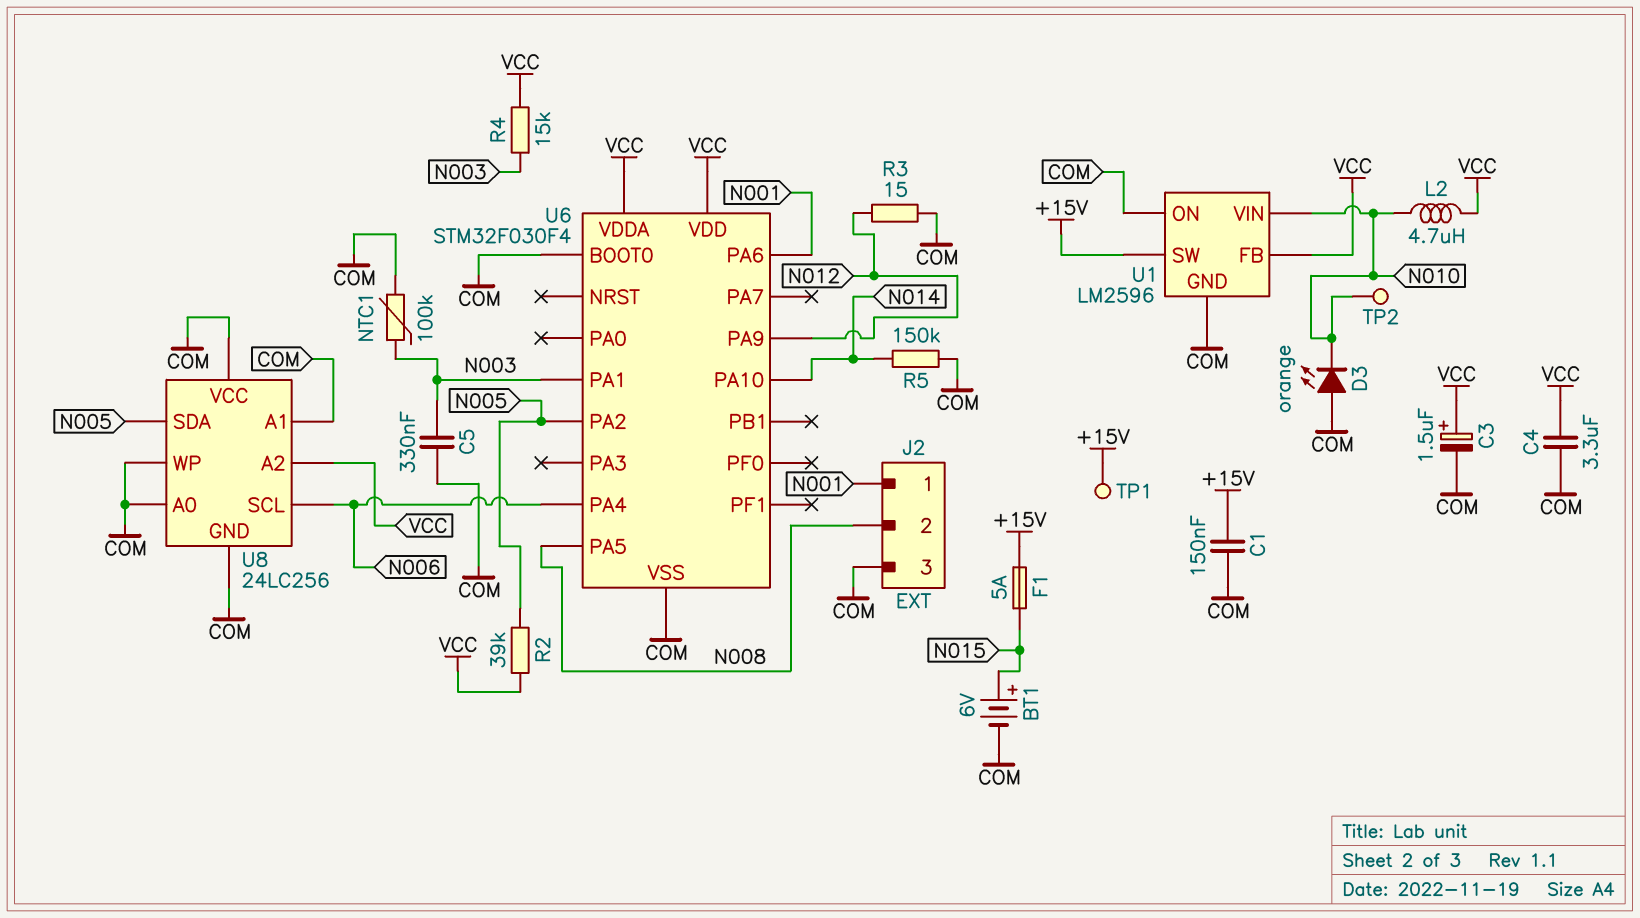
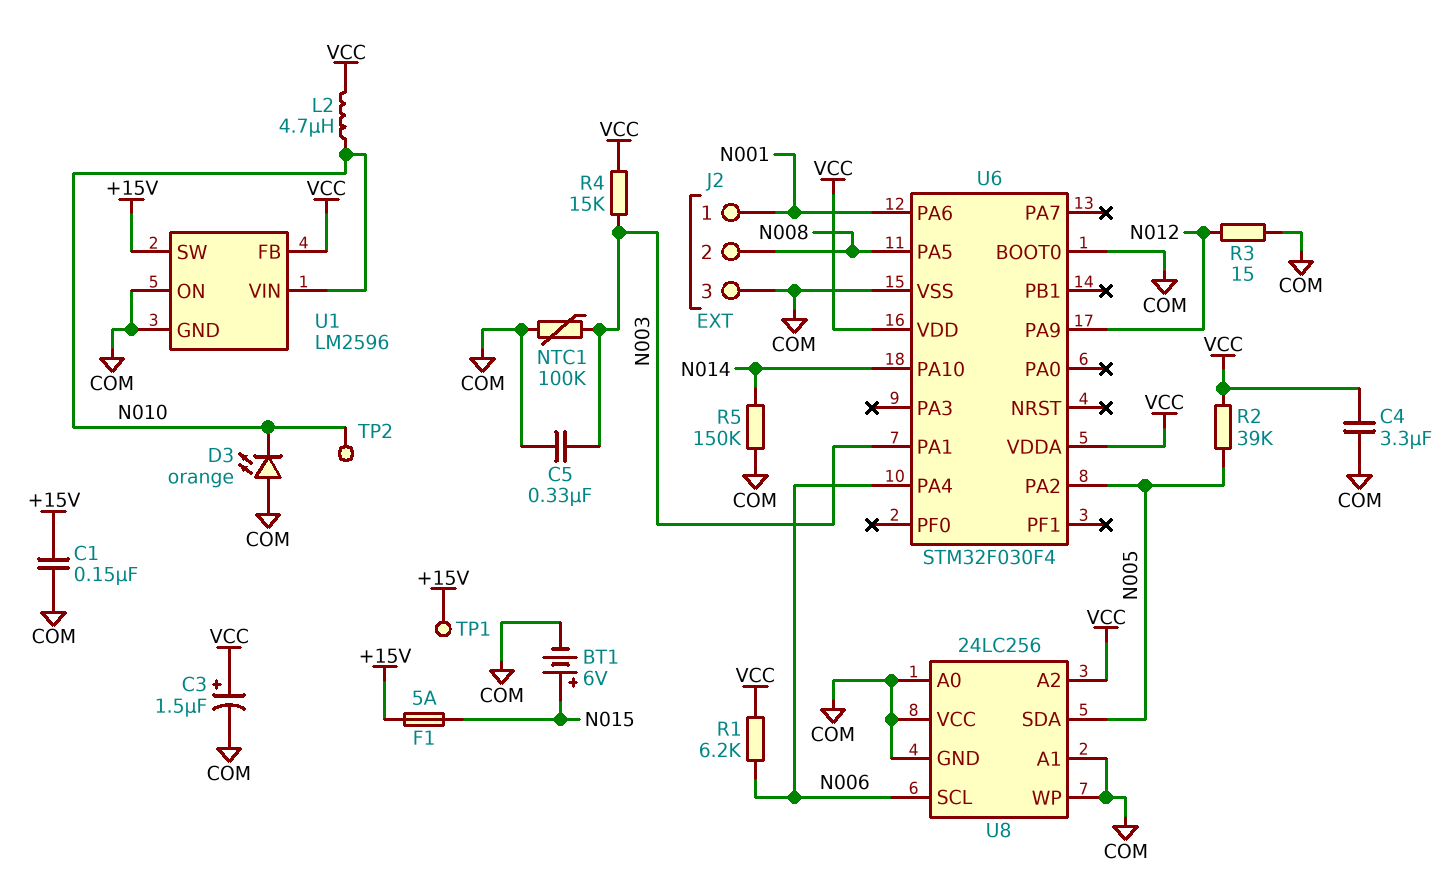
R1: none -> 6.2k (N006, VCC)

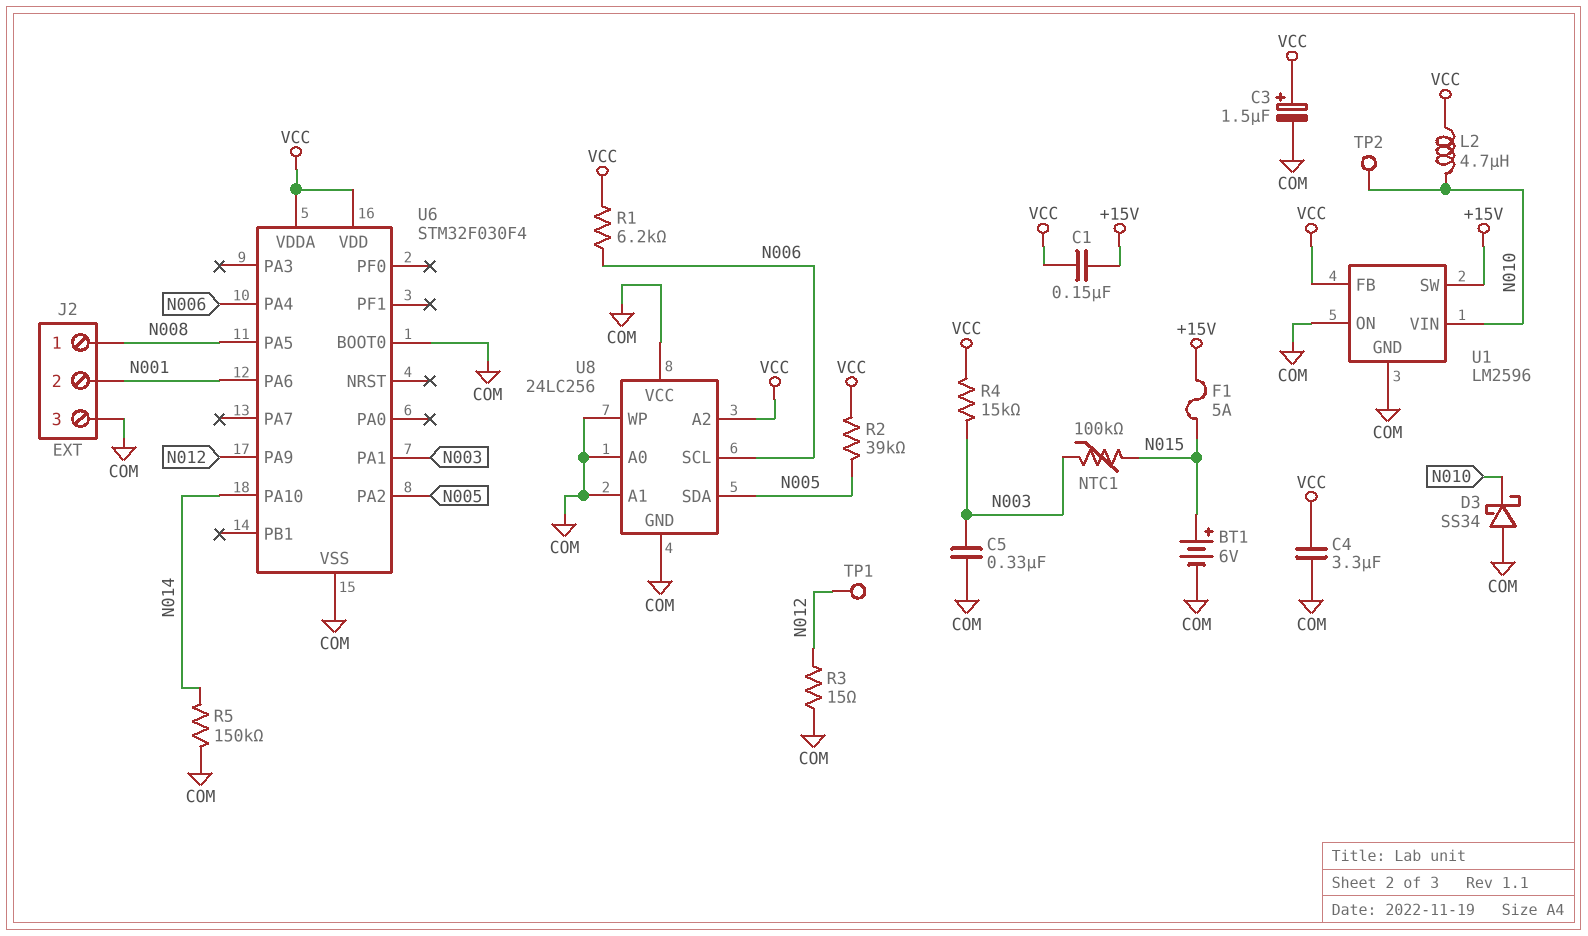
C1: 150nF (+15V, COM) -> 150nF (+15V, VCC)
D3: LED orange (A COM, K N010) -> schottky SS34 (A COM, K N010)
J2 pin 1: N001 -> N008
J2 pin 2: N008 -> N001
NTC1: 100k (COM, N003) -> 100k (N003, N015)
TP1: test point (+15V) -> test point (N012)

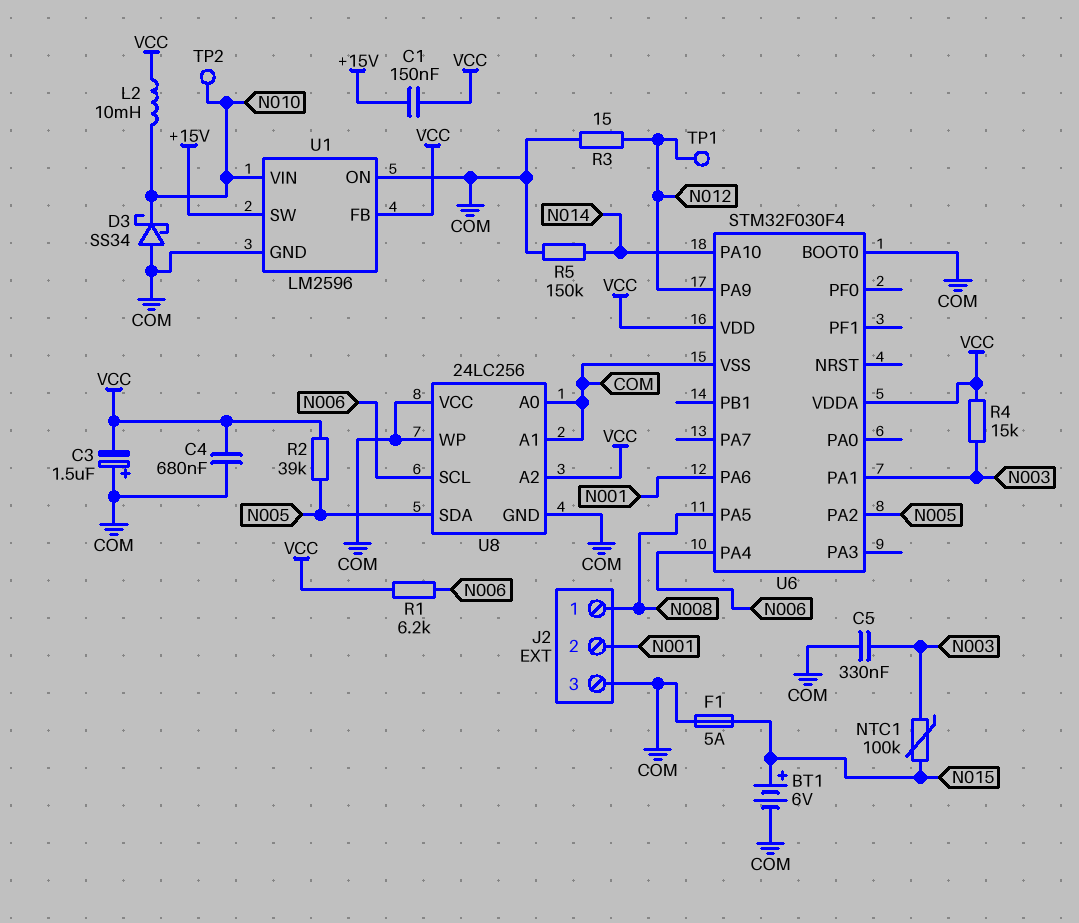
C3: 1.5uF (plus VCC, minus COM) -> 1.5uF (plus COM, minus VCC)
C4: 3.3uF (COM, VCC) -> 680nF (COM, VCC)
F1: 5A (+15V, N015) -> 5A (COM, N015)
L2: 4.7uH (N010, VCC) -> 10mH (N010, VCC)

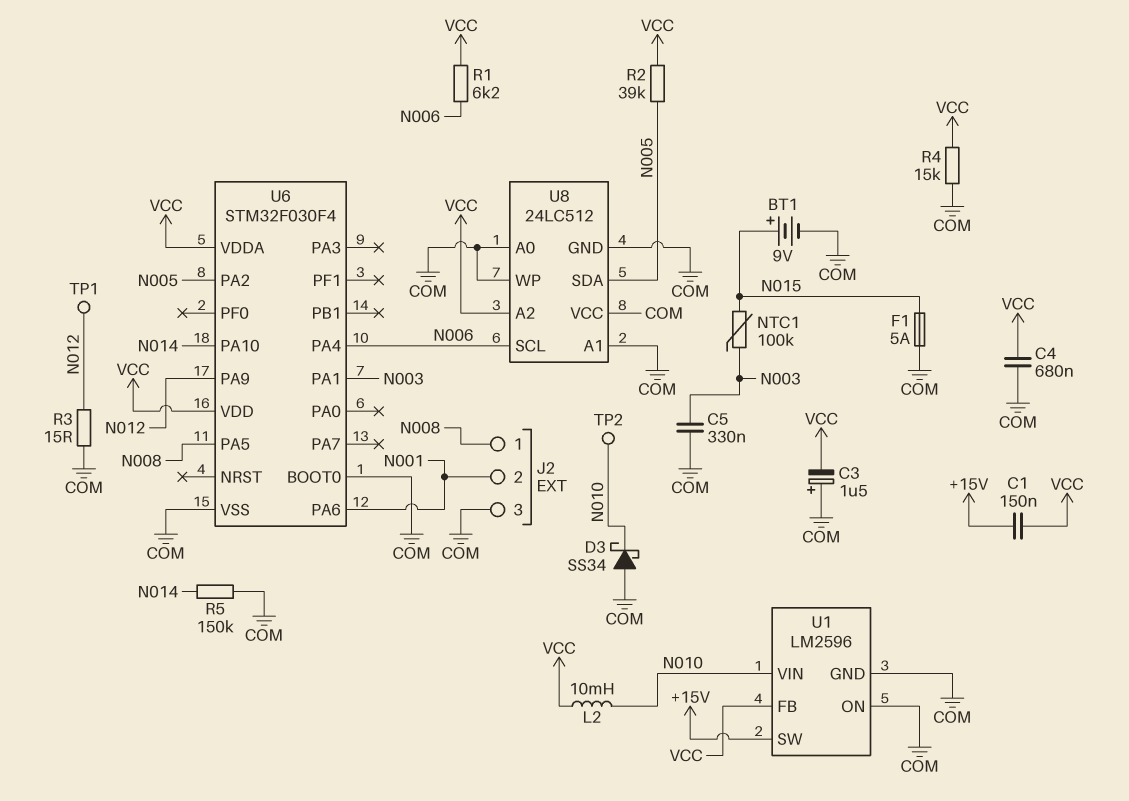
BT1: 6V (plus N015, minus COM) -> 9V (plus N015, minus COM)
R4: 15k (N003, VCC) -> 15k (COM, VCC)
U8: 24LC256 -> 24LC512

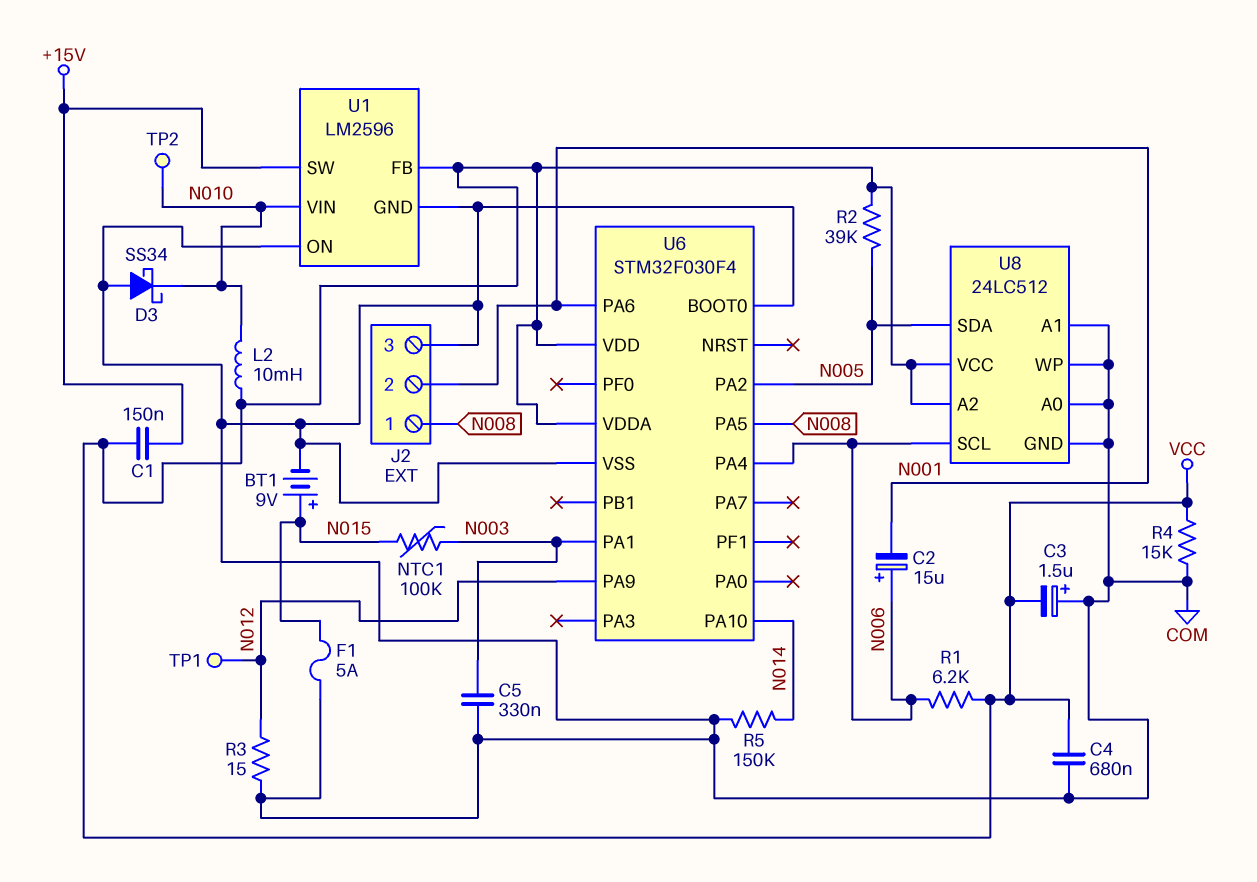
C2: none -> 15uF (plus N006, minus N001)
U8 pin VCC: COM -> VCC

